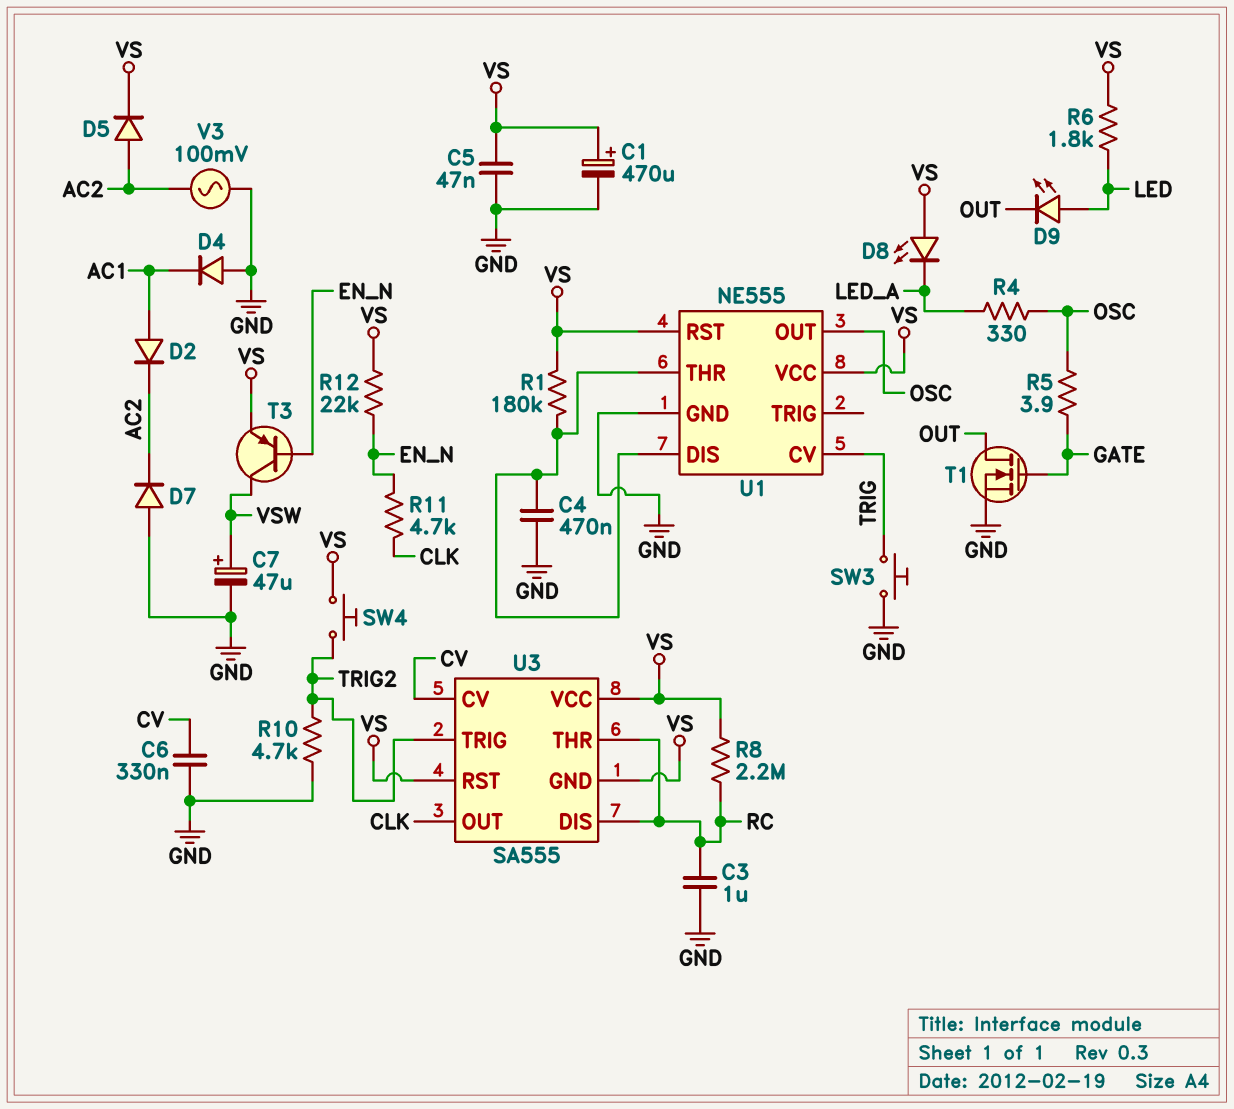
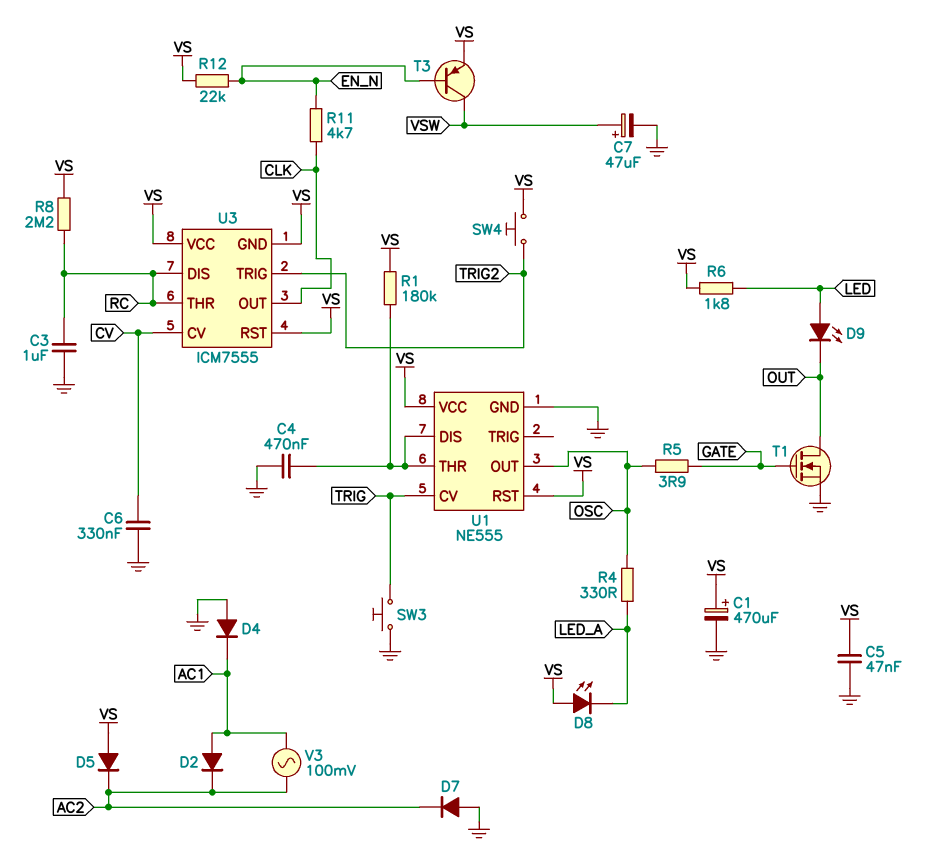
D5: diode (A AC2, K VS) -> diode (A VS, K AC2)
R10: 4.7k (GND, TRIG2) -> none
U3: SA555 -> ICM7555
V3: AC 100mV (AC2, GND) -> AC 100mV (AC1, AC2)

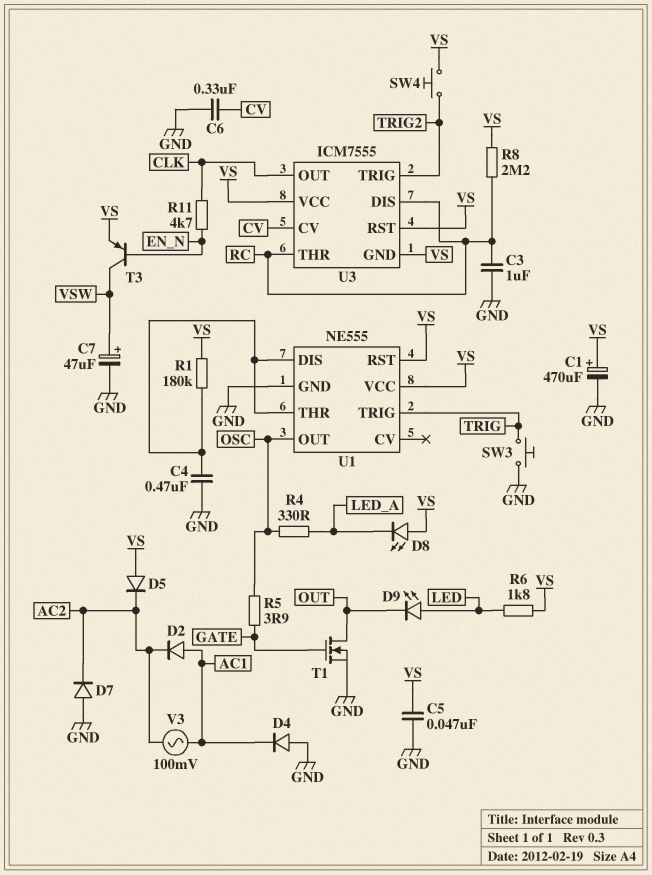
R12: 22k (EN_N, VS) -> none
U1 pin CV: TRIG -> none
U1 pin TRIG: none -> TRIG

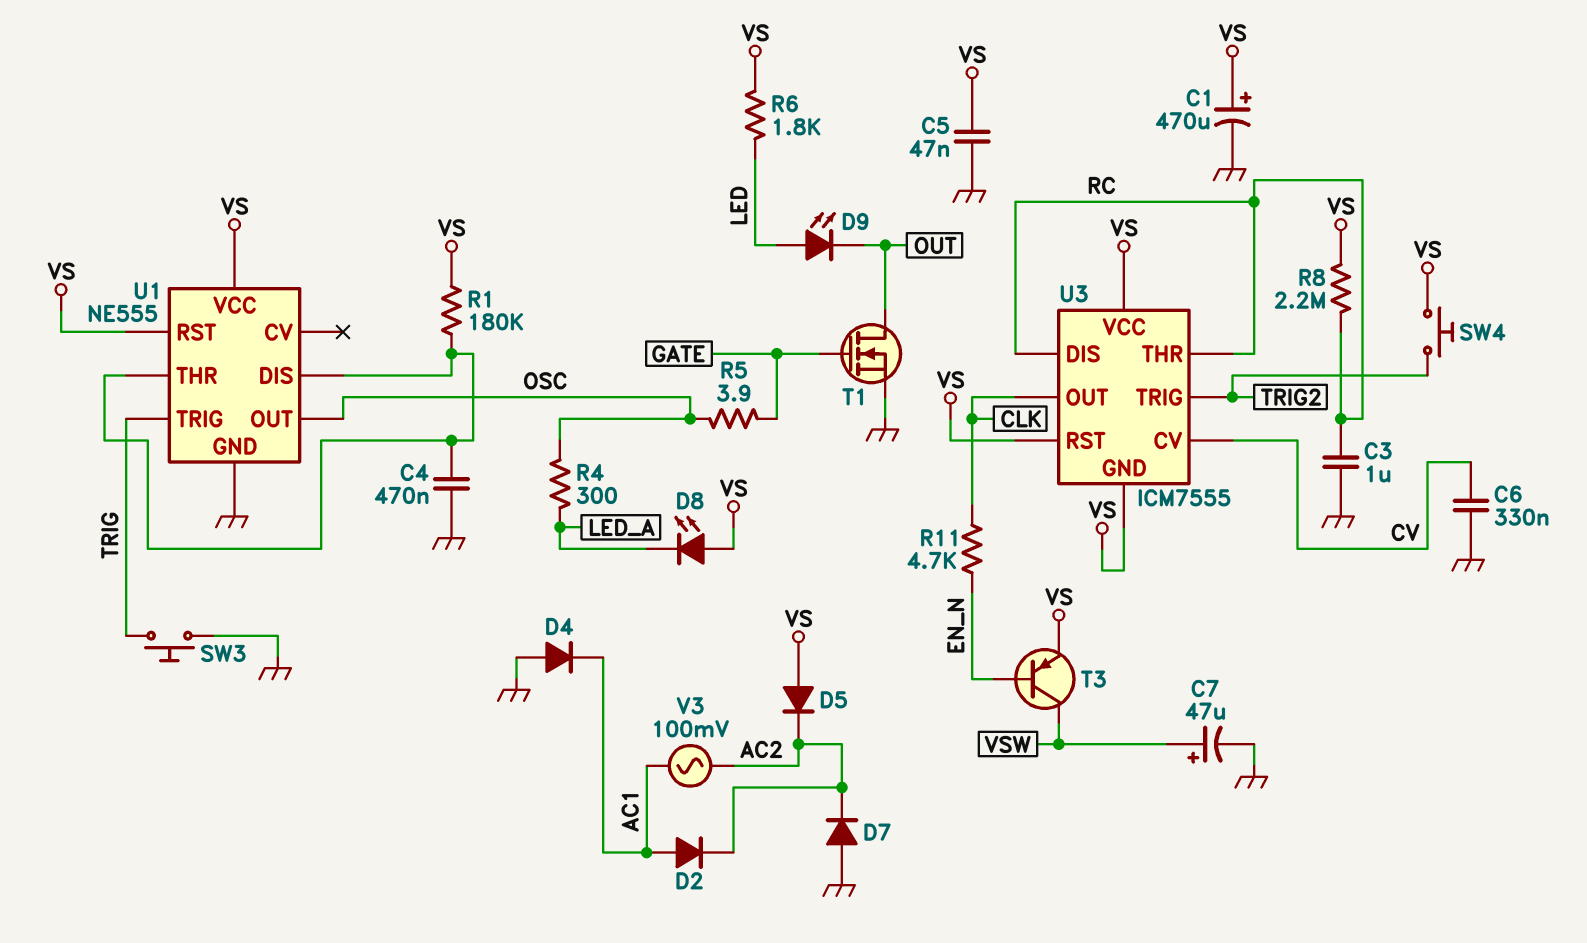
R4: 330 (LED_A, OSC) -> 300 (LED_A, OSC)

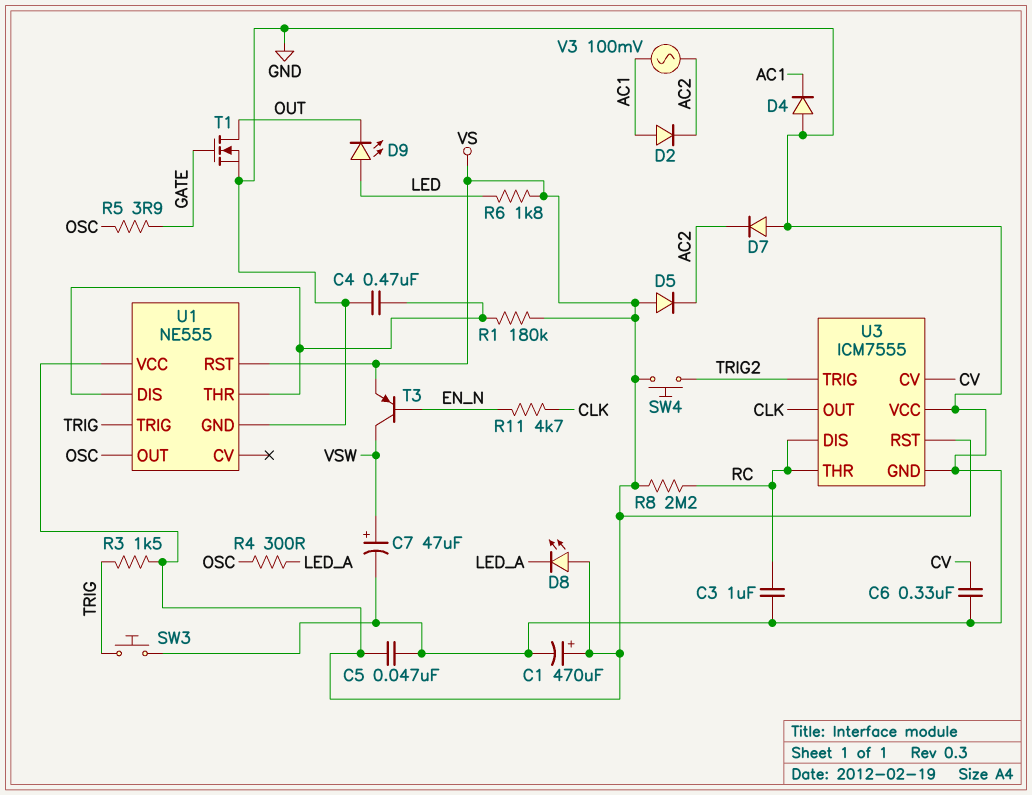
R3: none -> 1.5k (TRIG, VS)
U3 pin GND: VS -> GND
U3 pin VCC: VS -> GND

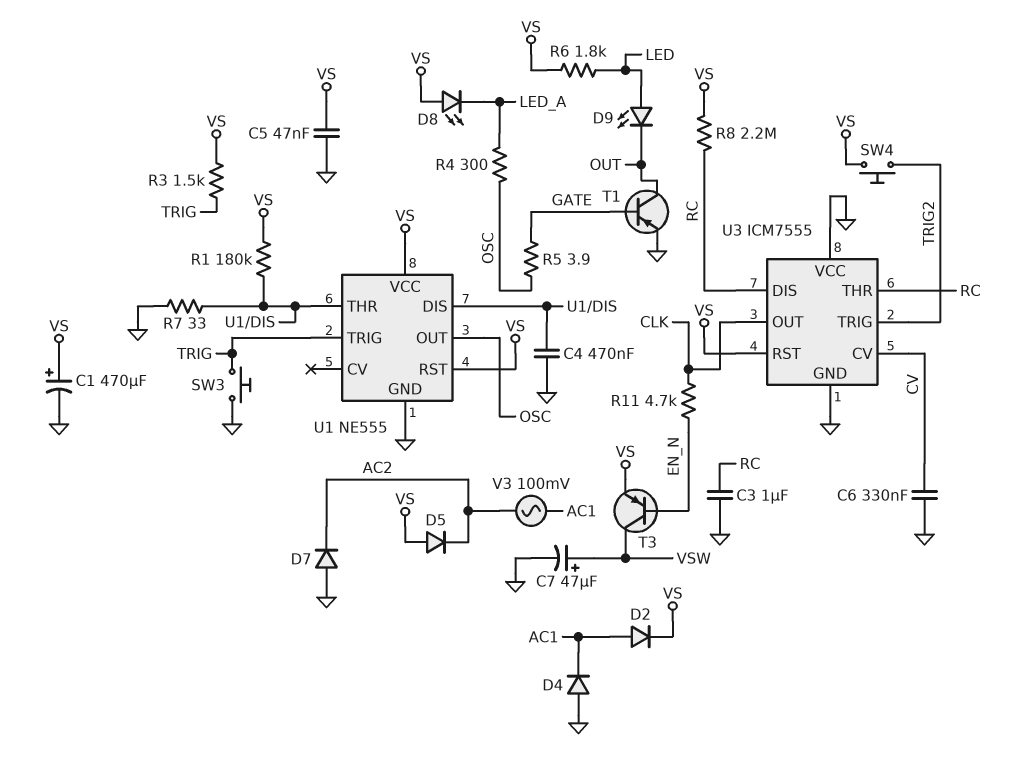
D2: diode (A AC1, K AC2) -> diode (A AC1, K VS)
R7: none -> 33 (GND, U1/DIS)
T1: NMOS (G GATE, D OUT, S GND) -> PNP (B GATE, C OUT, E GND)

